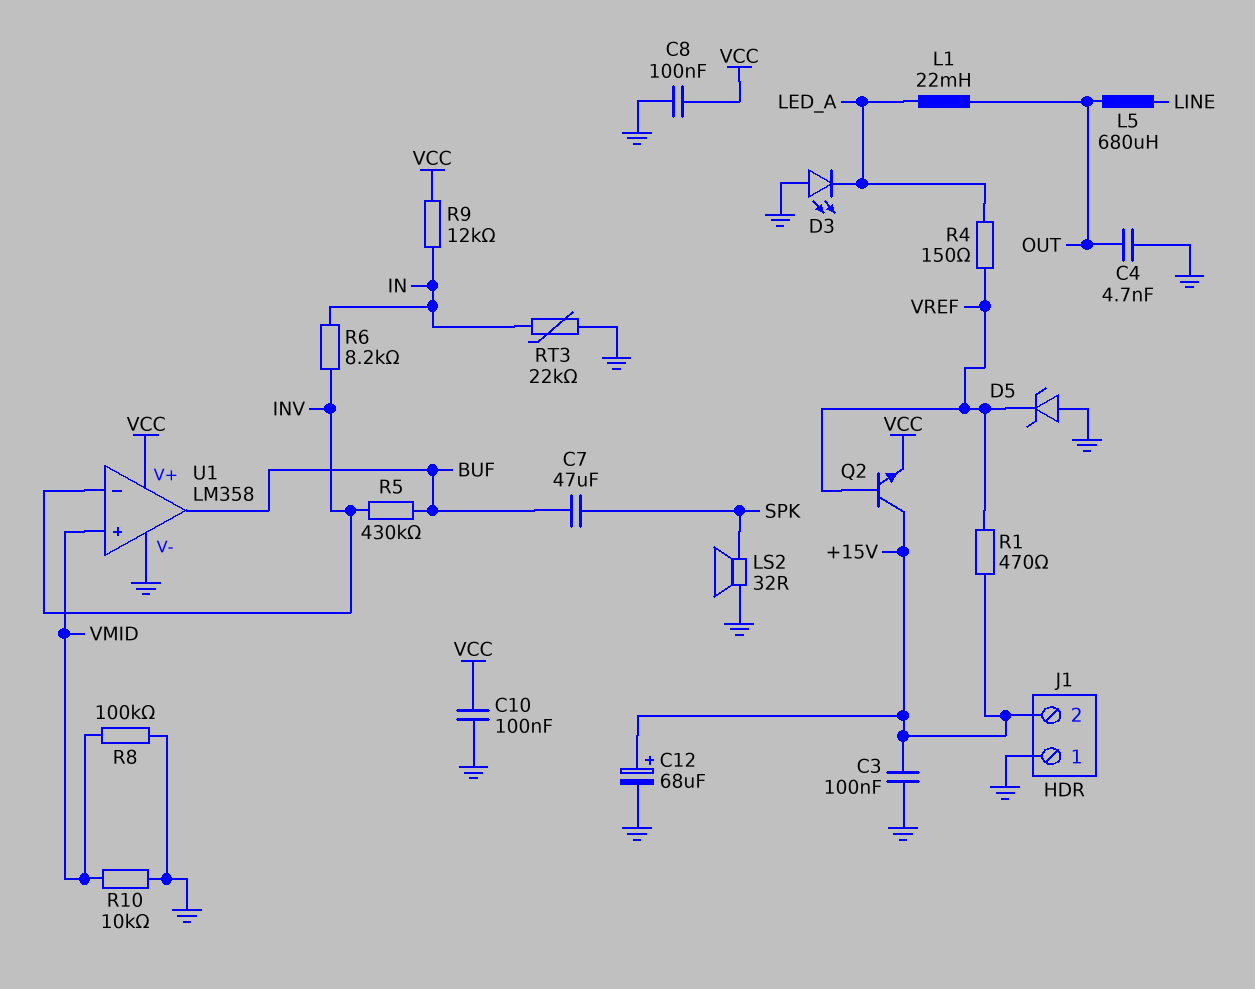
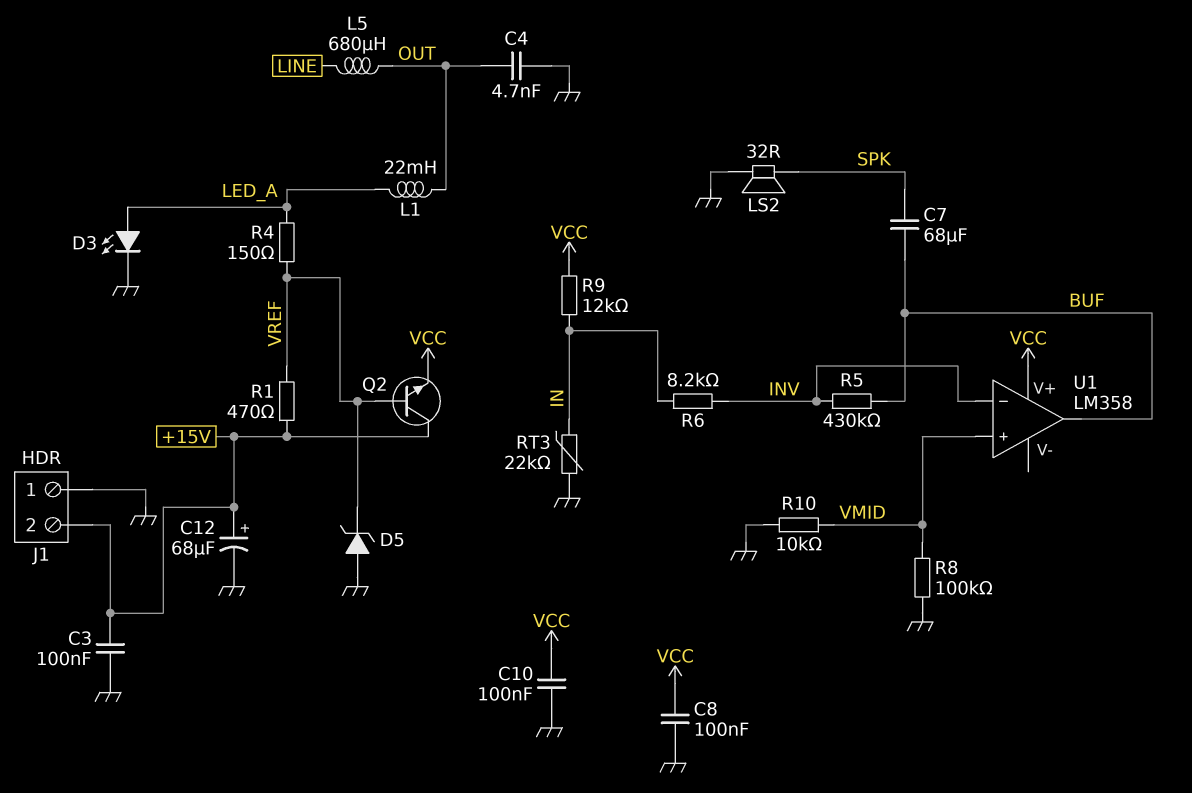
C7: 47uF (BUF, SPK) -> 68uF (BUF, SPK)
D3: LED (A GND, K LED_A) -> LED (A LED_A, K GND)
U1 pin V-: GND -> none

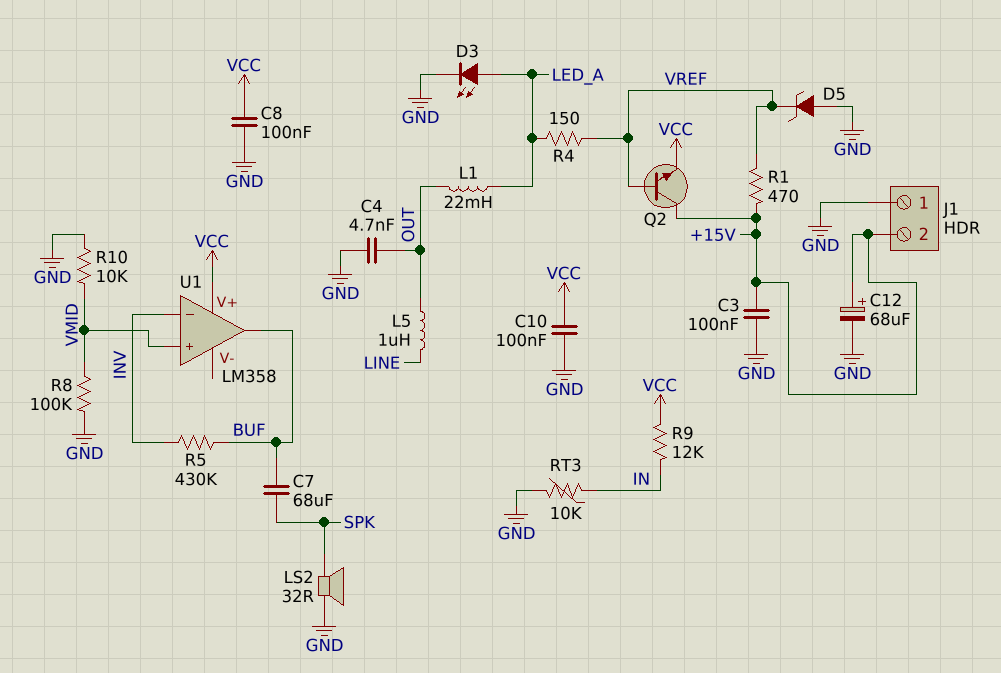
L5: 680uH (LINE, OUT) -> 1uH (LINE, OUT)
R6: 8.2k (IN, INV) -> none
RT3: 22k (GND, IN) -> 10k (GND, IN)

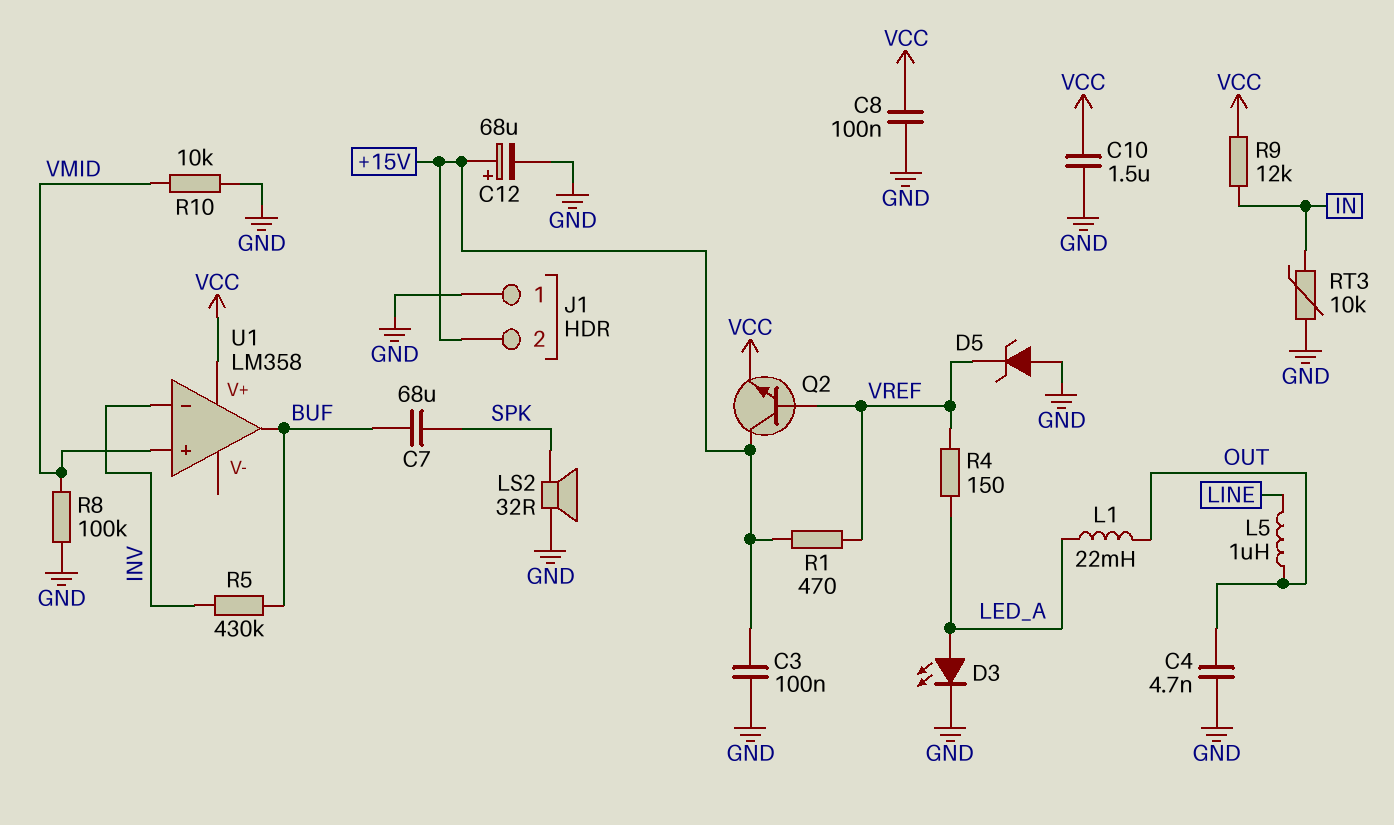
C10: 100nF (GND, VCC) -> 1.5uF (GND, VCC)

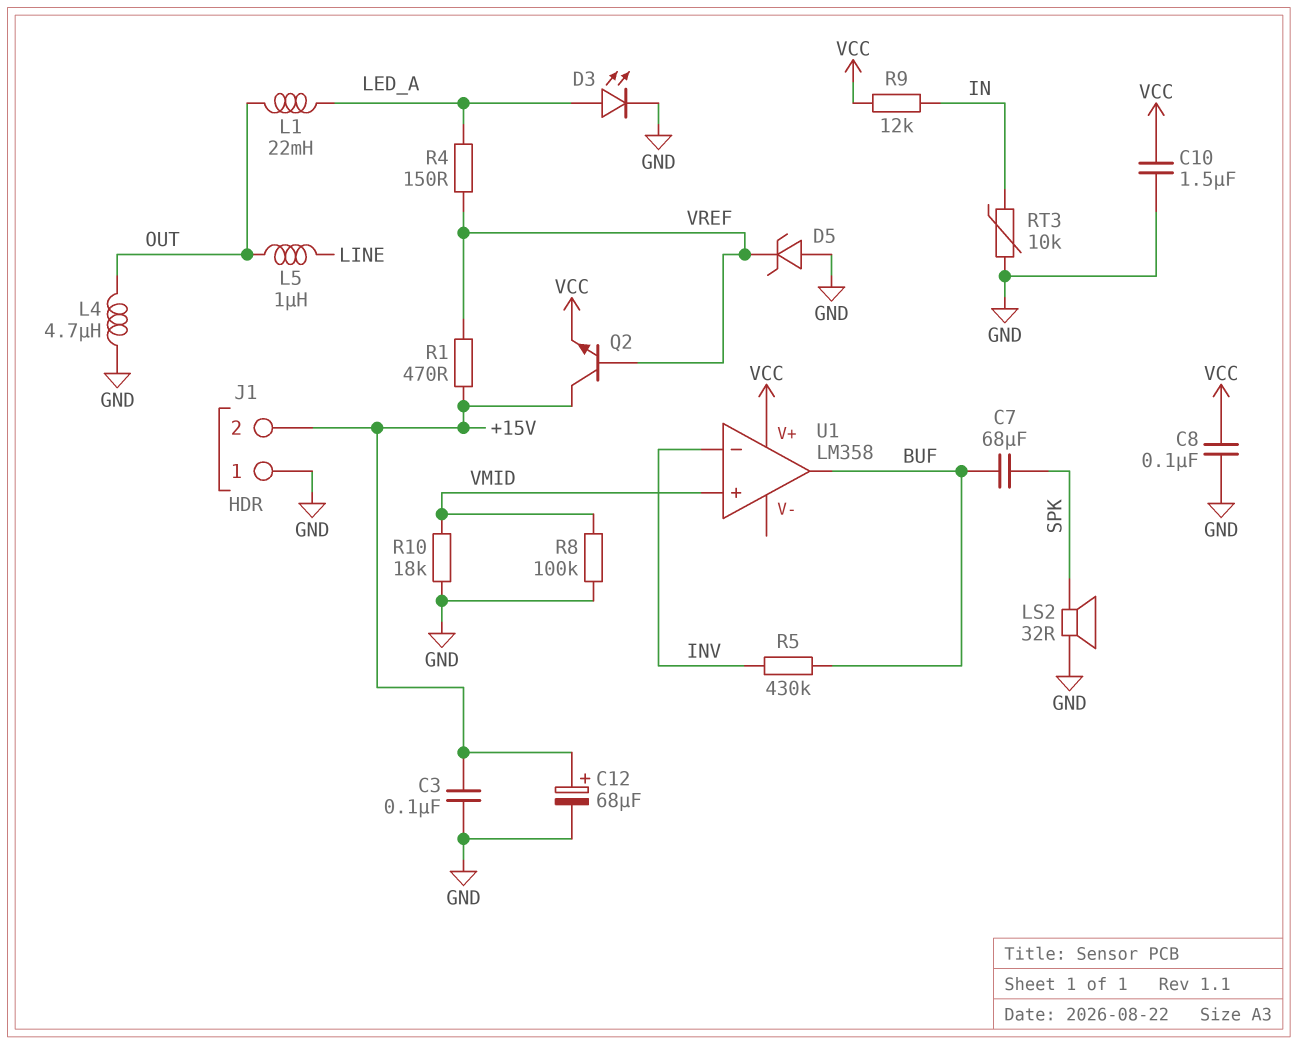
C4: 4.7nF (GND, OUT) -> none
L4: none -> 4.7uH (GND, OUT)
R10: 10k (GND, VMID) -> 18k (GND, VMID)

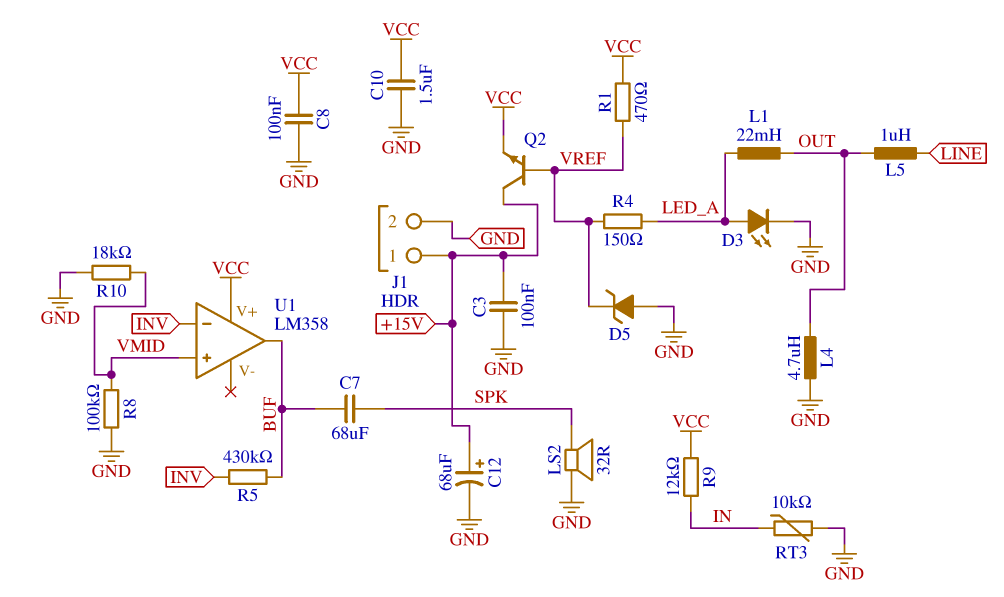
J1 pin 1: GND -> +15V
J1 pin 2: +15V -> GND
R1: 470 (+15V, VREF) -> 470 (VCC, VREF)

